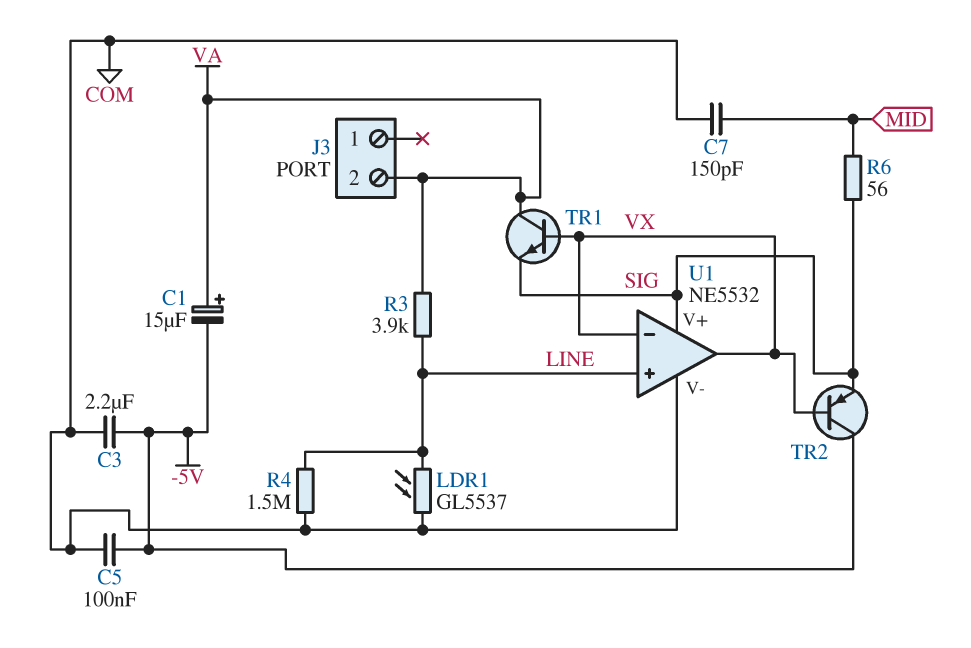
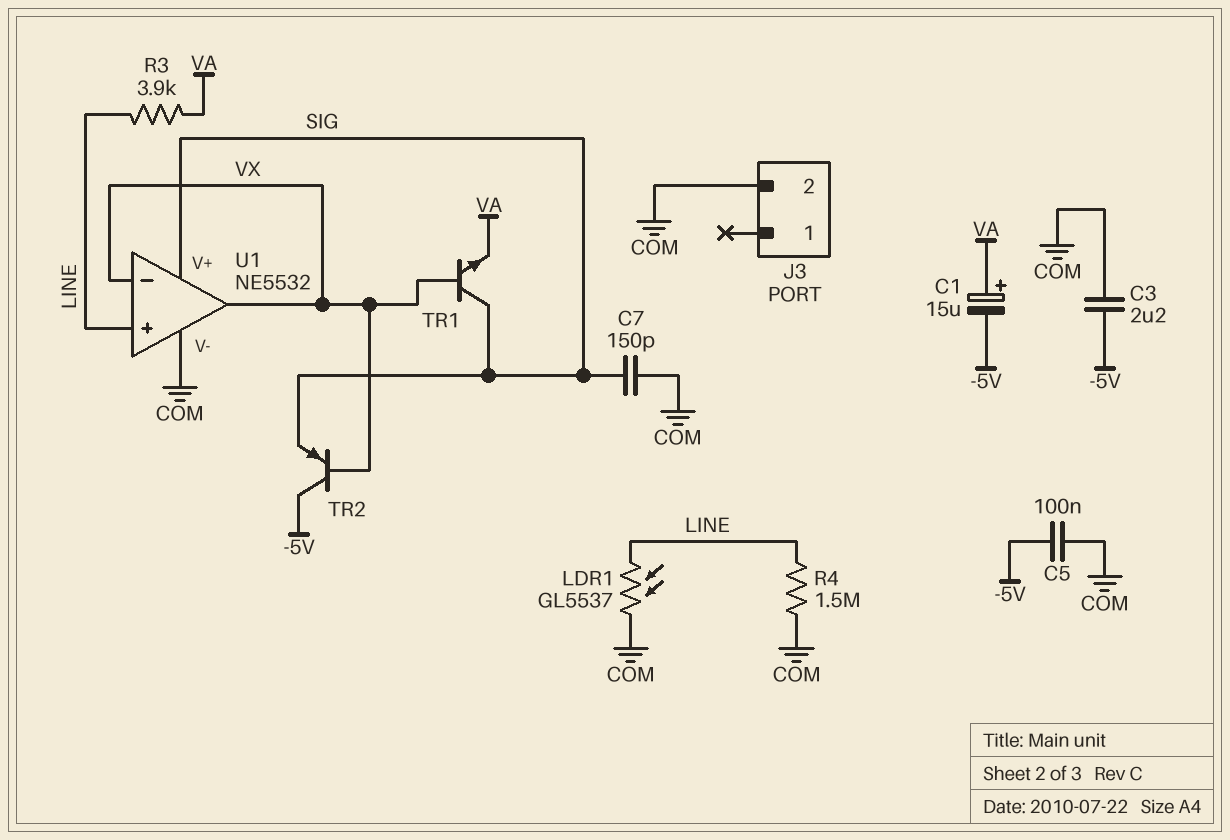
C7: 150pF (COM, MID) -> 150pF (COM, SIG)
J3 pin 2: VA -> COM
R6: 56 (MID, SIG) -> none
TR1: NPN (B VX, C VA, E SIG) -> NPN (B VX, C SIG, E VA)

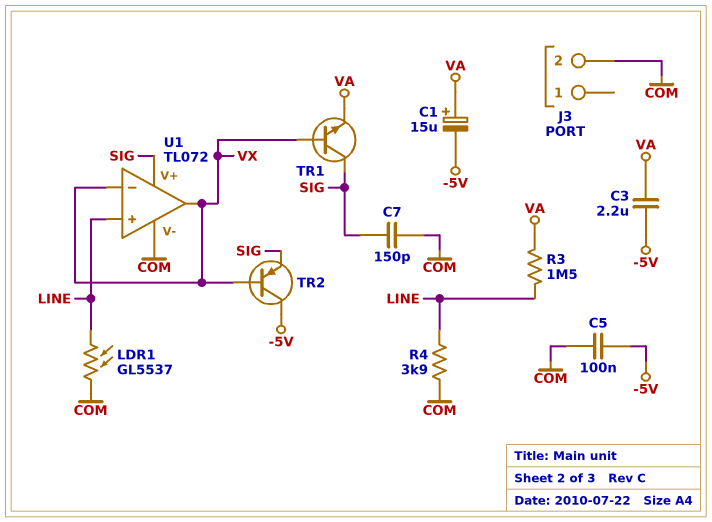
C3: 2.2uF (-5V, COM) -> 2.2uF (-5V, VA)
R3: 3.9k (LINE, VA) -> 1.5M (LINE, VA)
R4: 1.5M (COM, LINE) -> 3.9k (COM, LINE)
U1: NE5532 -> TL072

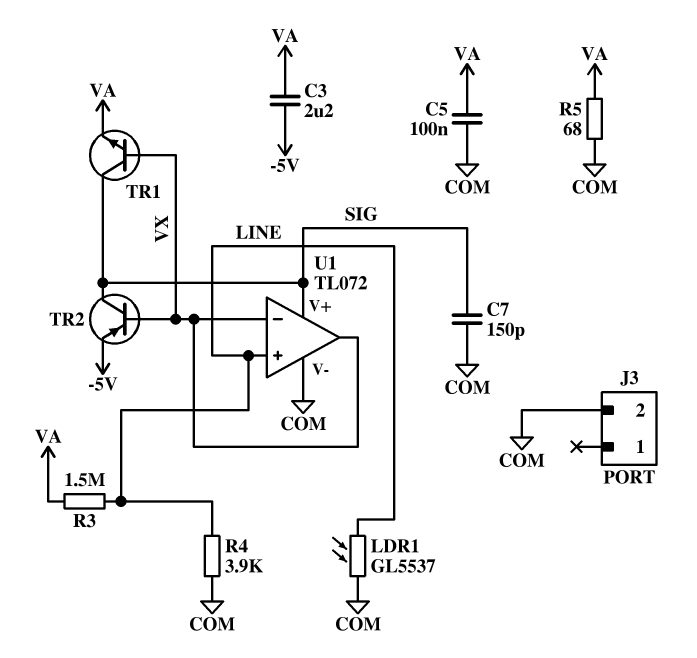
C1: 15uF (plus VA, minus -5V) -> none
C5: 100nF (-5V, COM) -> 100nF (COM, VA)
R5: none -> 68 (COM, VA)
TR2: PNP (B VX, C -5V, E SIG) -> PNP (B VX, C SIG, E -5V)

